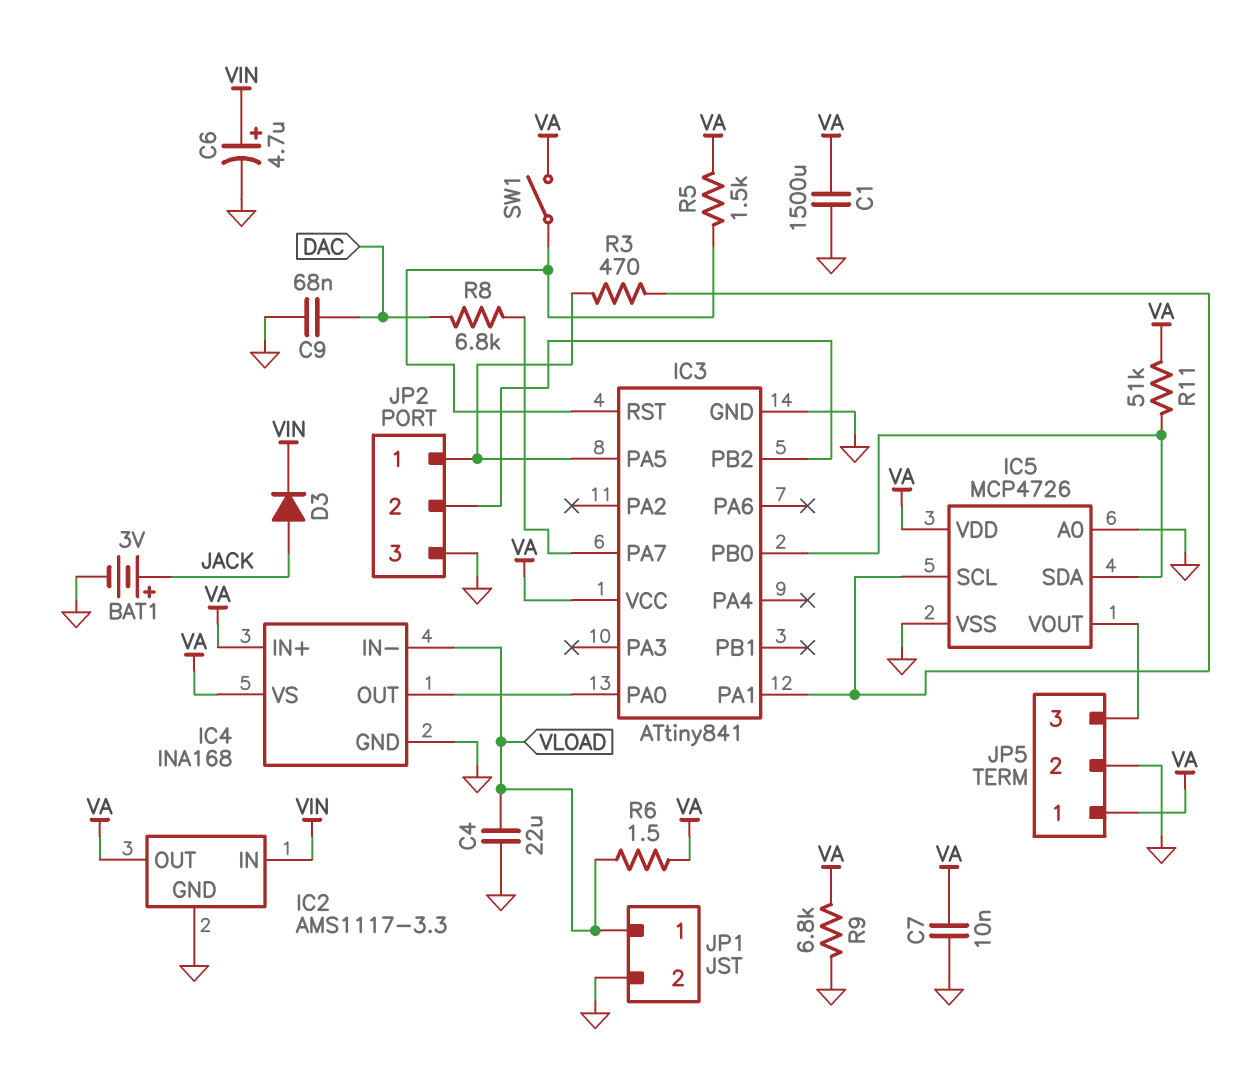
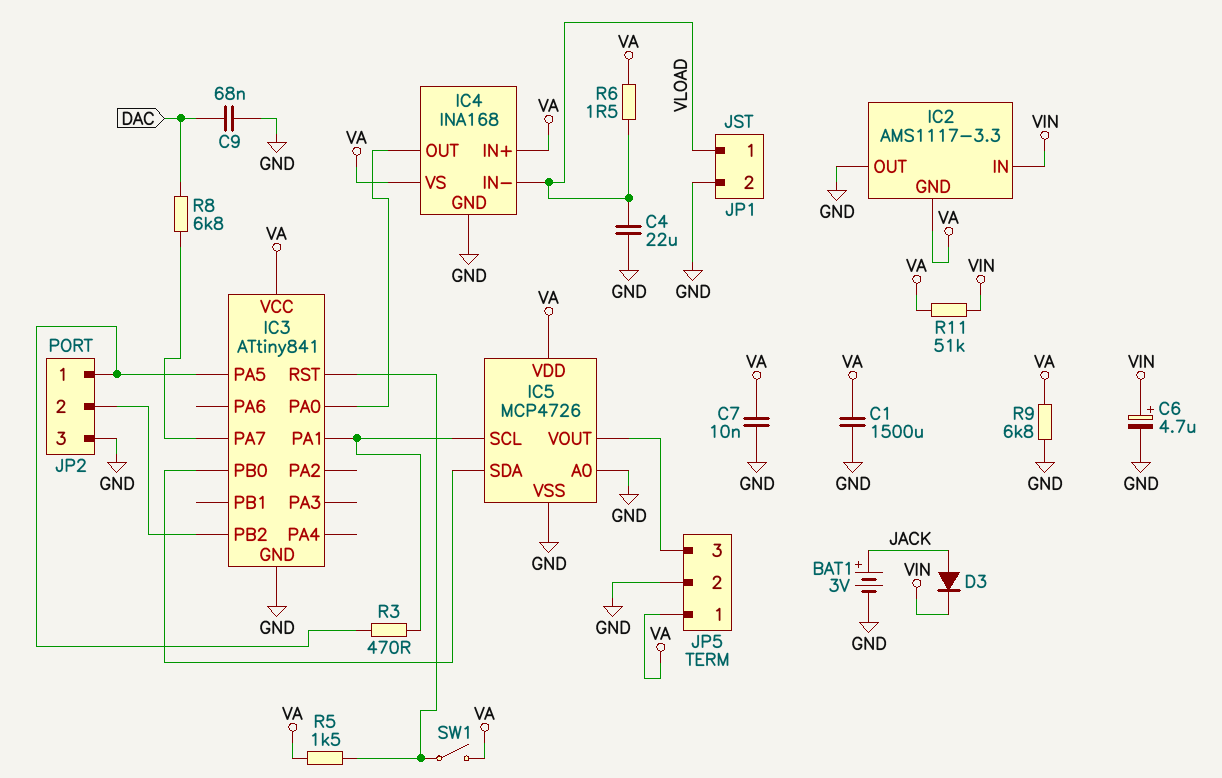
IC2 pin GND: GND -> VA
IC2 pin OUT: VA -> GND
R11: 51k (IC3/PB0, VA) -> 51k (VA, VIN)

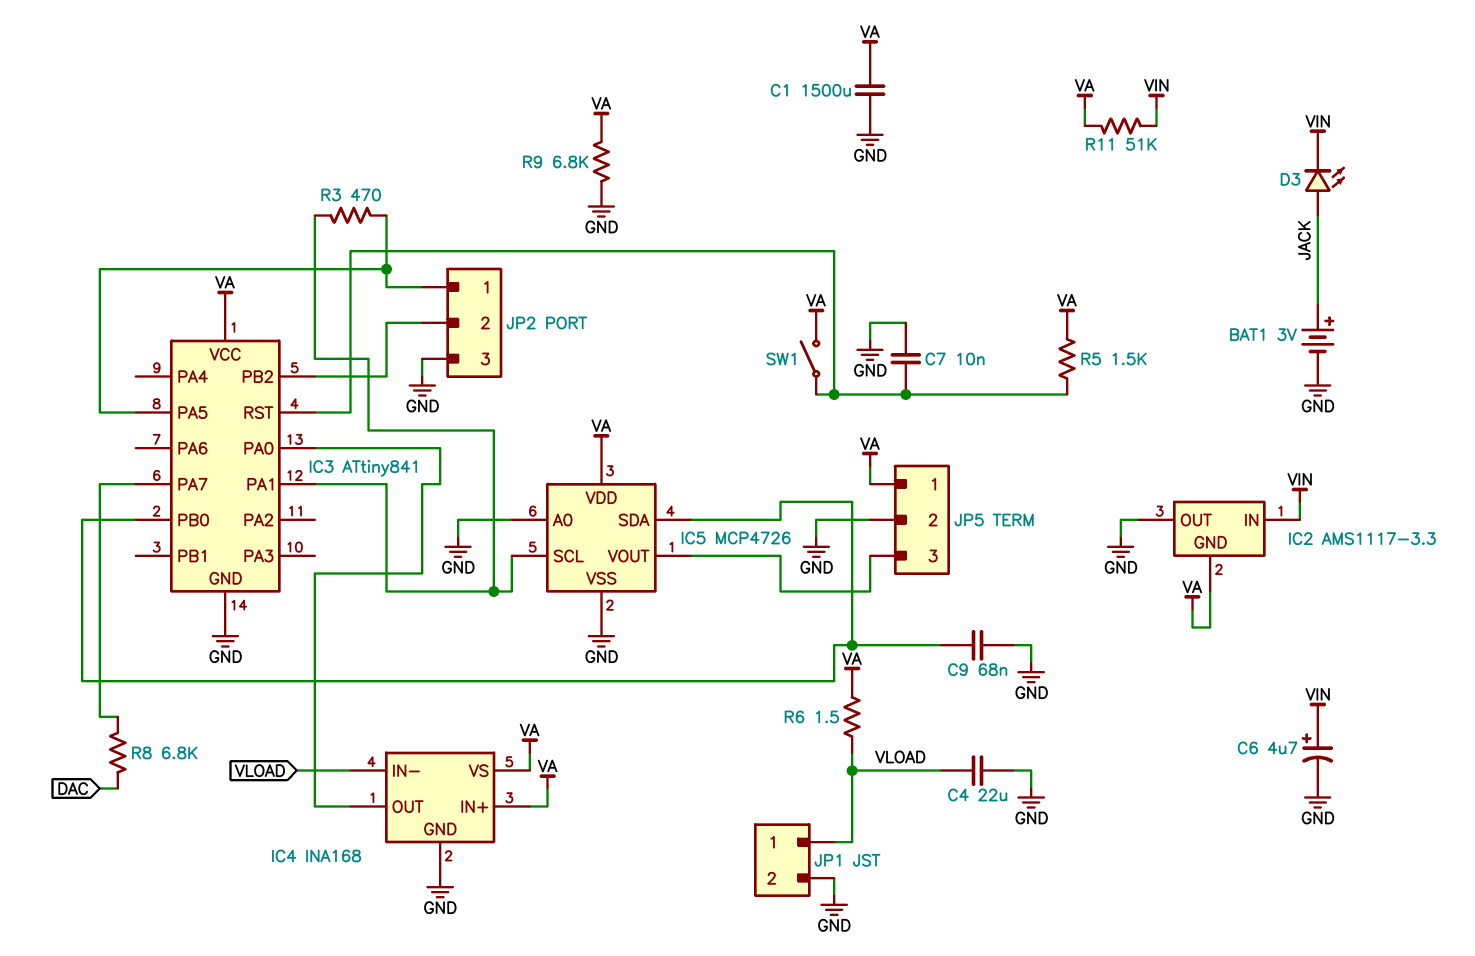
C7: 10nF (GND, VA) -> 10nF (GND, IC3/RST)
C9: 68nF (DAC, GND) -> 68nF (GND, IC3/PB0)
D3: diode (A JACK, K VIN) -> LED (A JACK, K VIN)

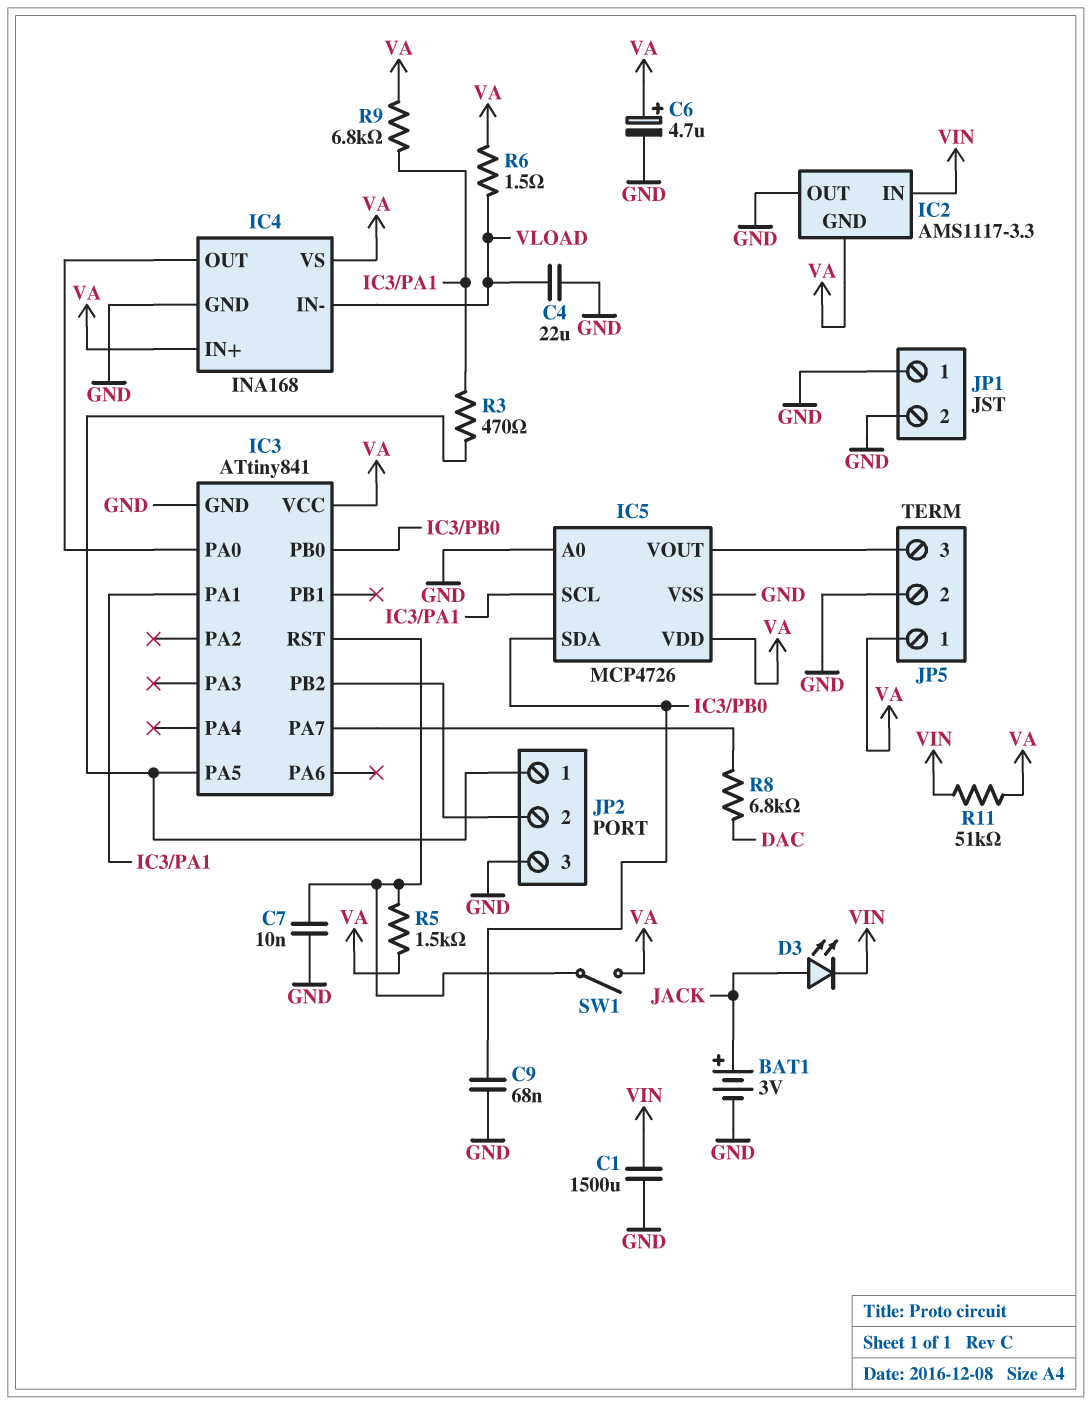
C1: 1500uF (GND, VA) -> 1500uF (GND, VIN)
C6: 4.7uF (plus VIN, minus GND) -> 4.7uF (plus VA, minus GND)
JP1 pin 1: VLOAD -> GND
R9: 6.8k (GND, VA) -> 6.8k (IC3/PA1, VA)

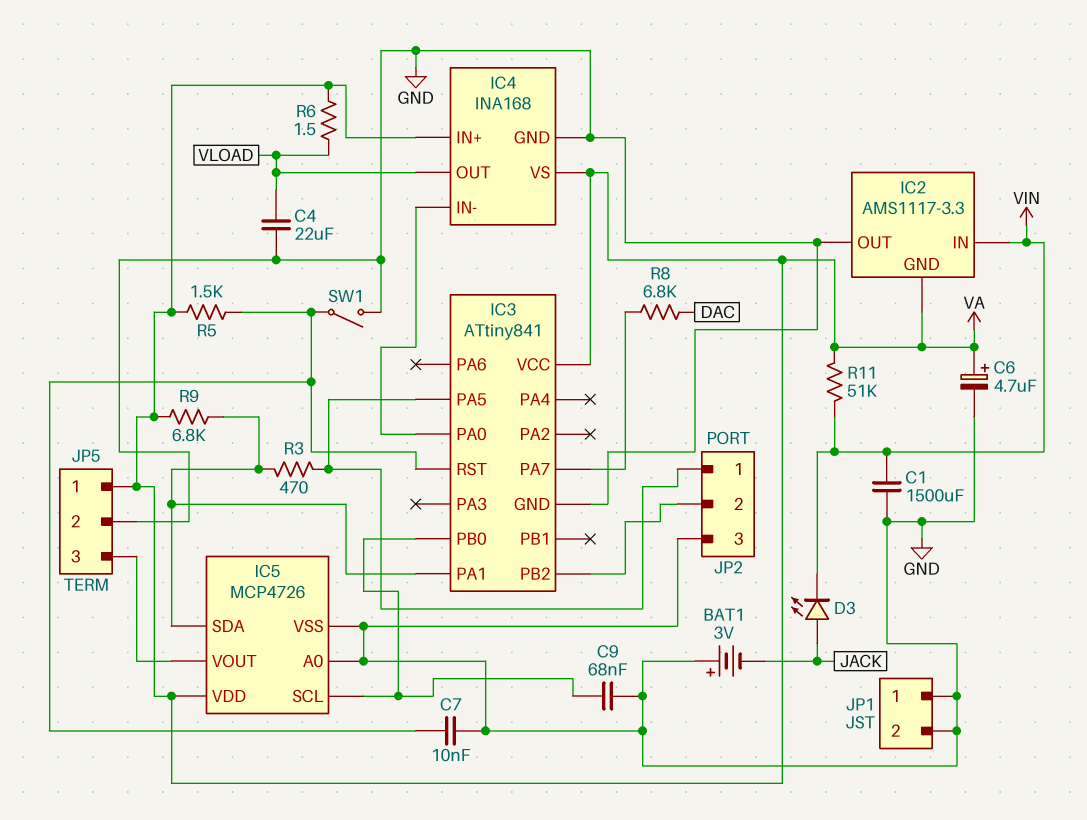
BAT1: 3V (plus JACK, minus GND) -> 3V (plus GND, minus JACK)
IC4 pin IN-: VLOAD -> IC3/PA0
IC4 pin OUT: IC3/PA0 -> VLOAD
IC5 pin SCL: IC3/PA1 -> IC3/PB0
IC5 pin SDA: IC3/PB0 -> IC3/PA1
SW1: switch (IC3/RST, VA) -> switch (GND, IC3/RST)

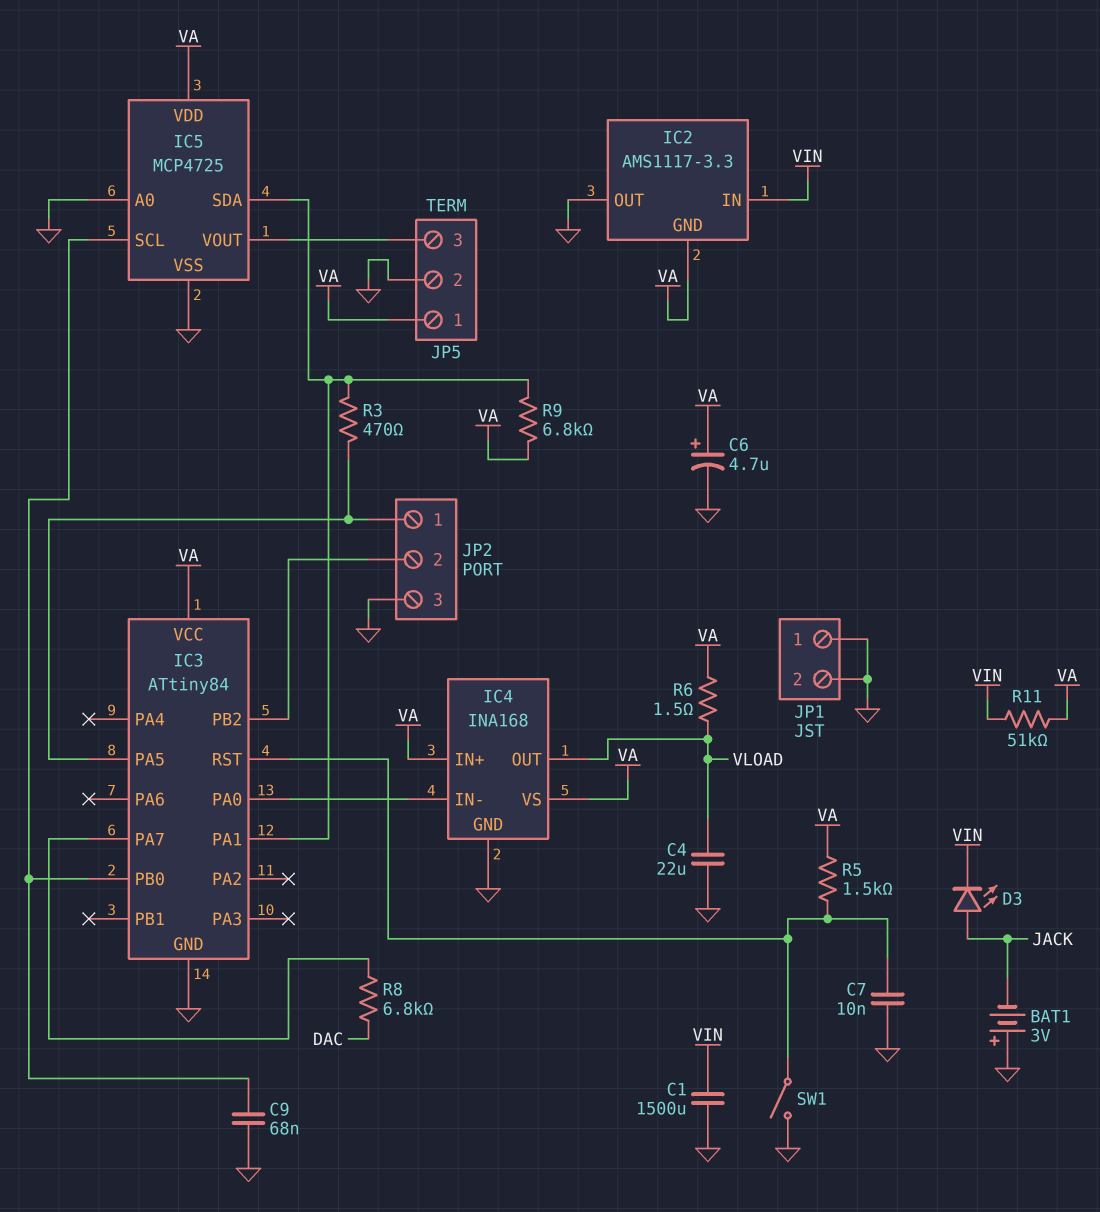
IC3: ATtiny841 -> ATtiny84
IC5: MCP4726 -> MCP4725

